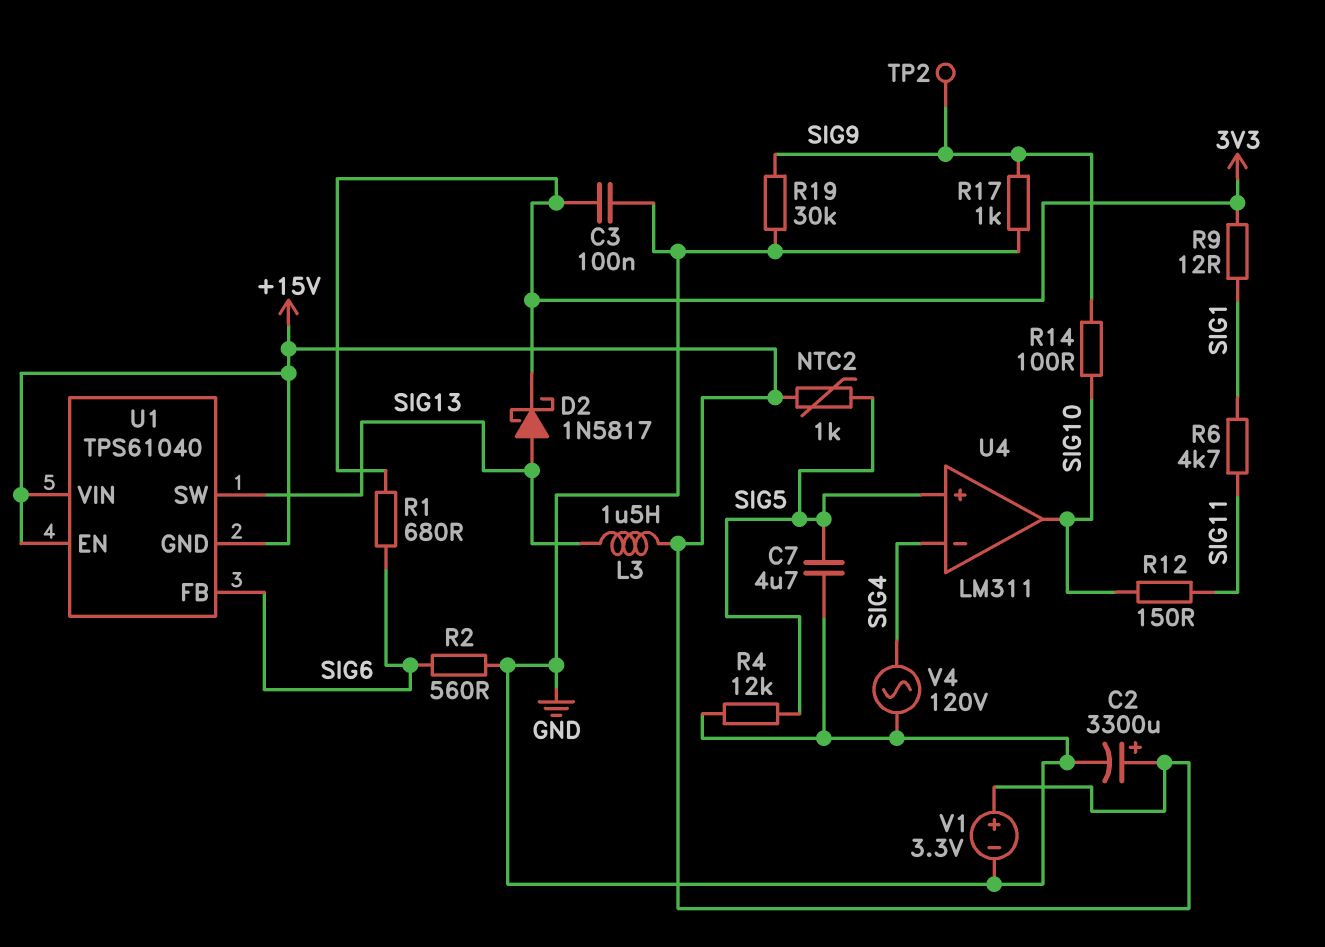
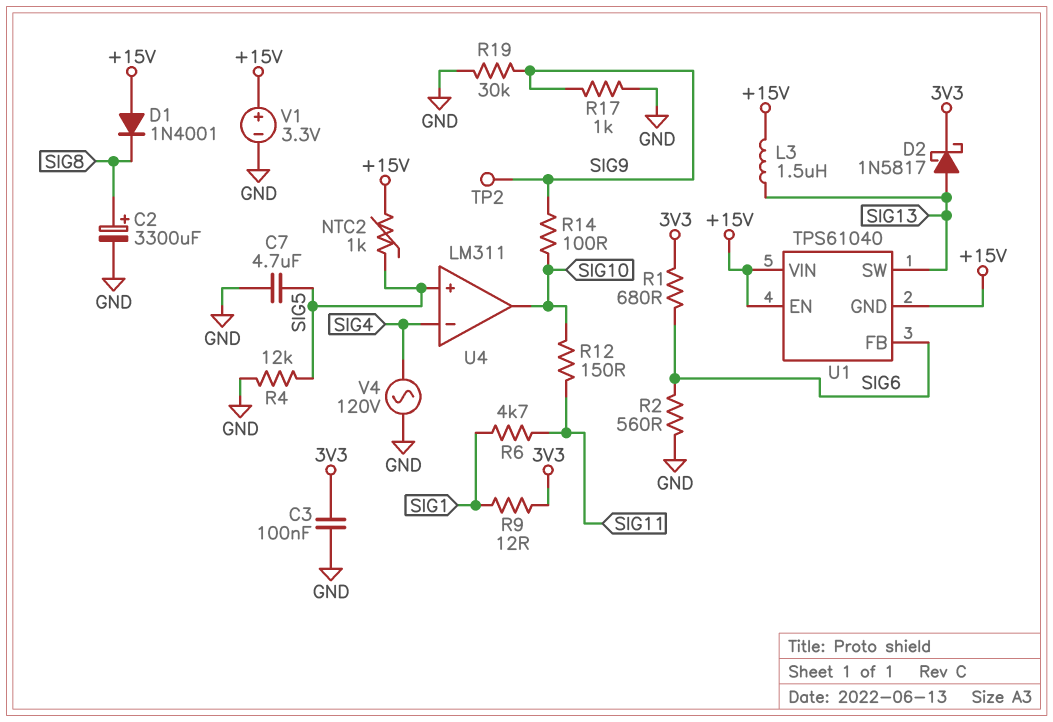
C2: 3300uF (plus +15V, minus GND) -> 3300uF (plus SIG8, minus GND)
D1: none -> diode 1N4001 (A +15V, K SIG8)

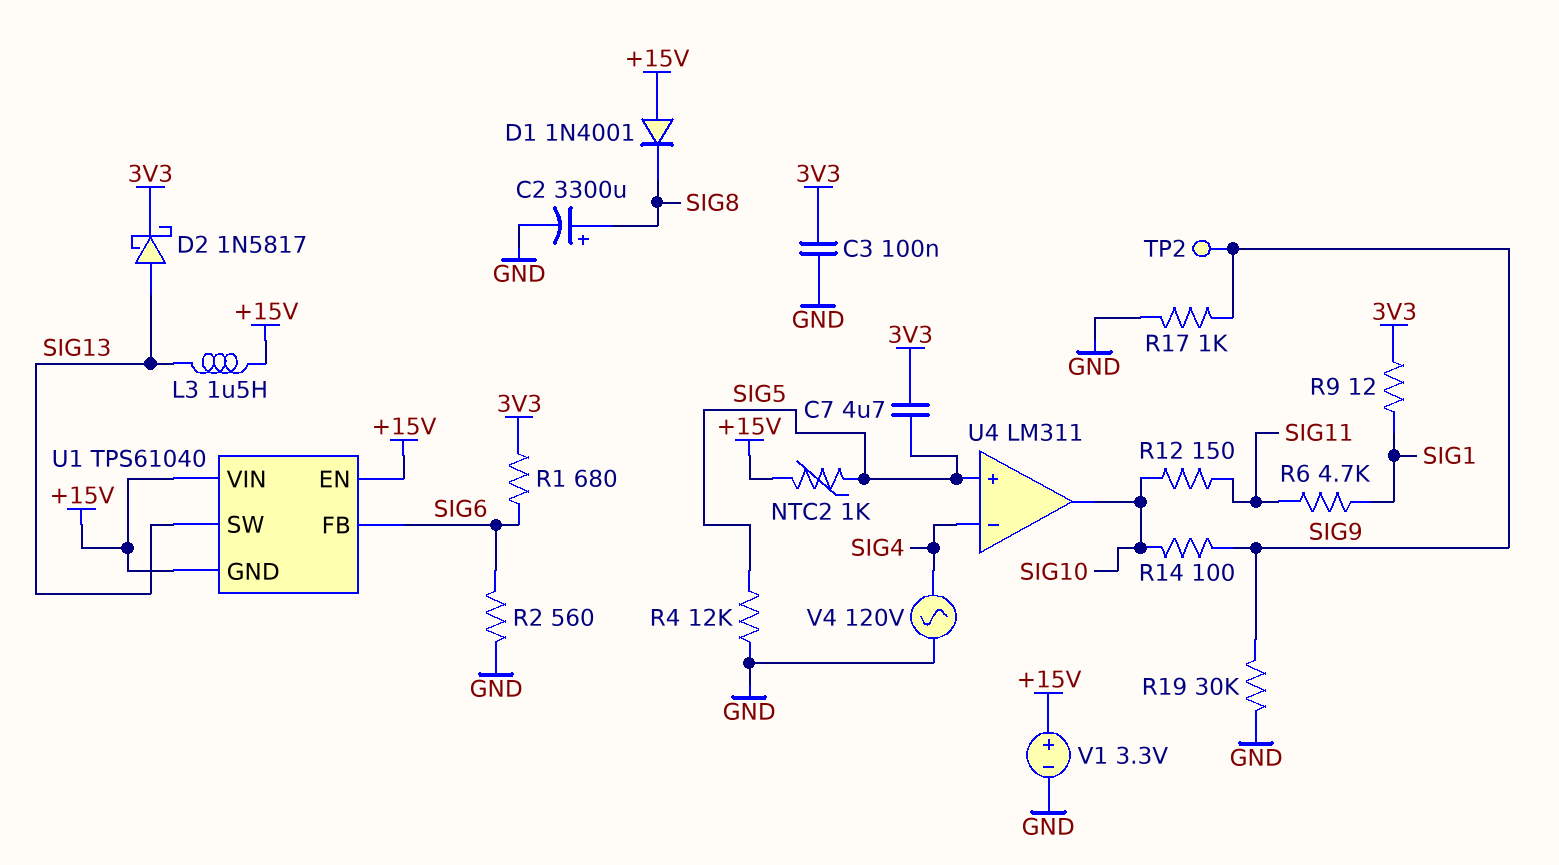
C7: 4.7uF (GND, SIG5) -> 4.7uF (3V3, SIG5)

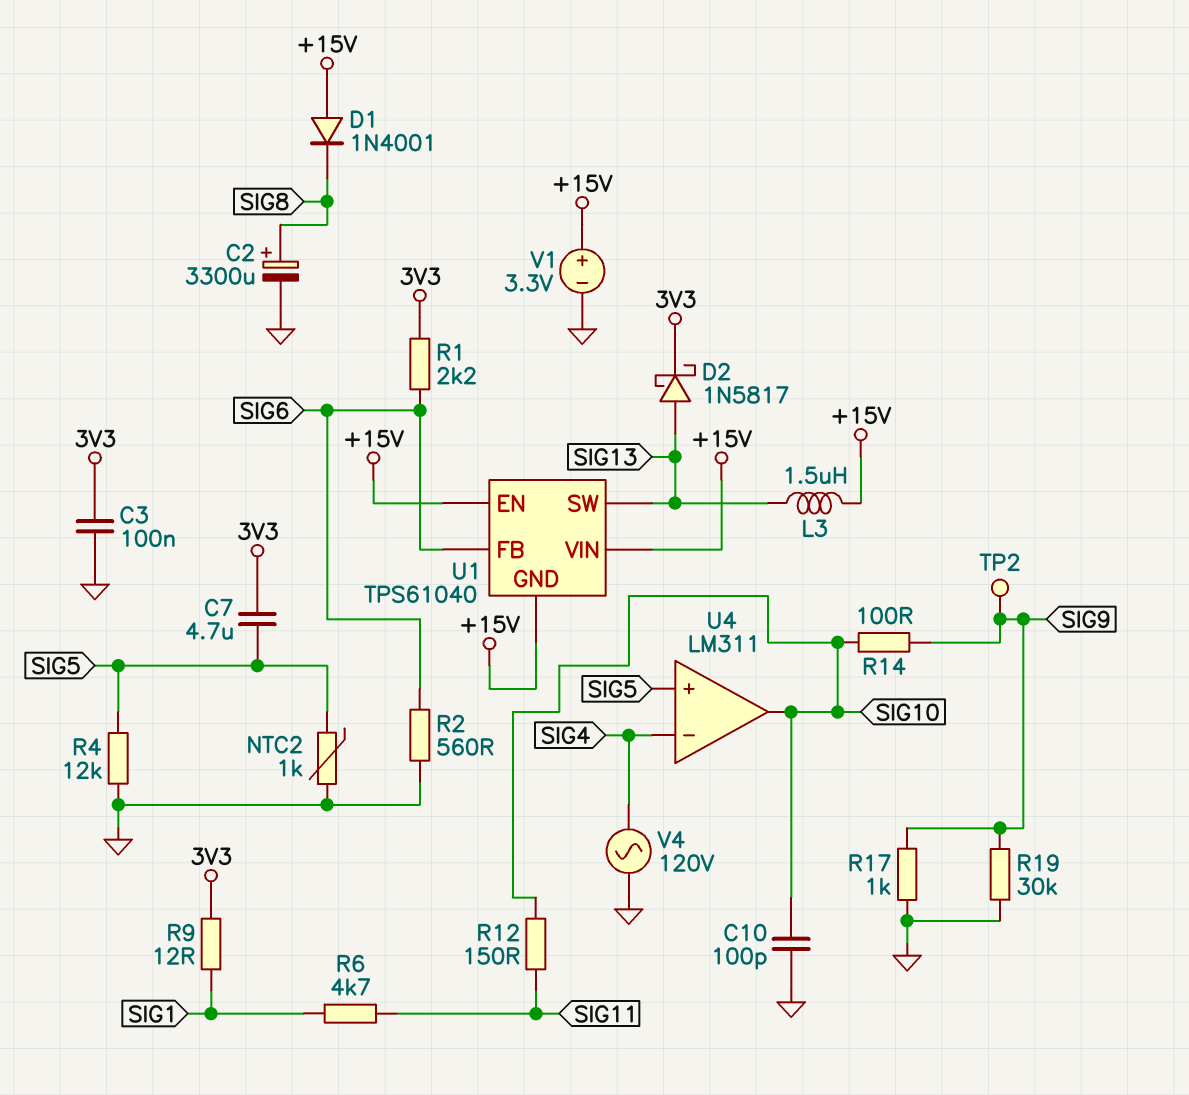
C10: none -> 100pF (GND, SIG10)
NTC2: 1k (+15V, SIG5) -> 1k (GND, SIG5)
R1: 680 (3V3, SIG6) -> 2.2k (3V3, SIG6)

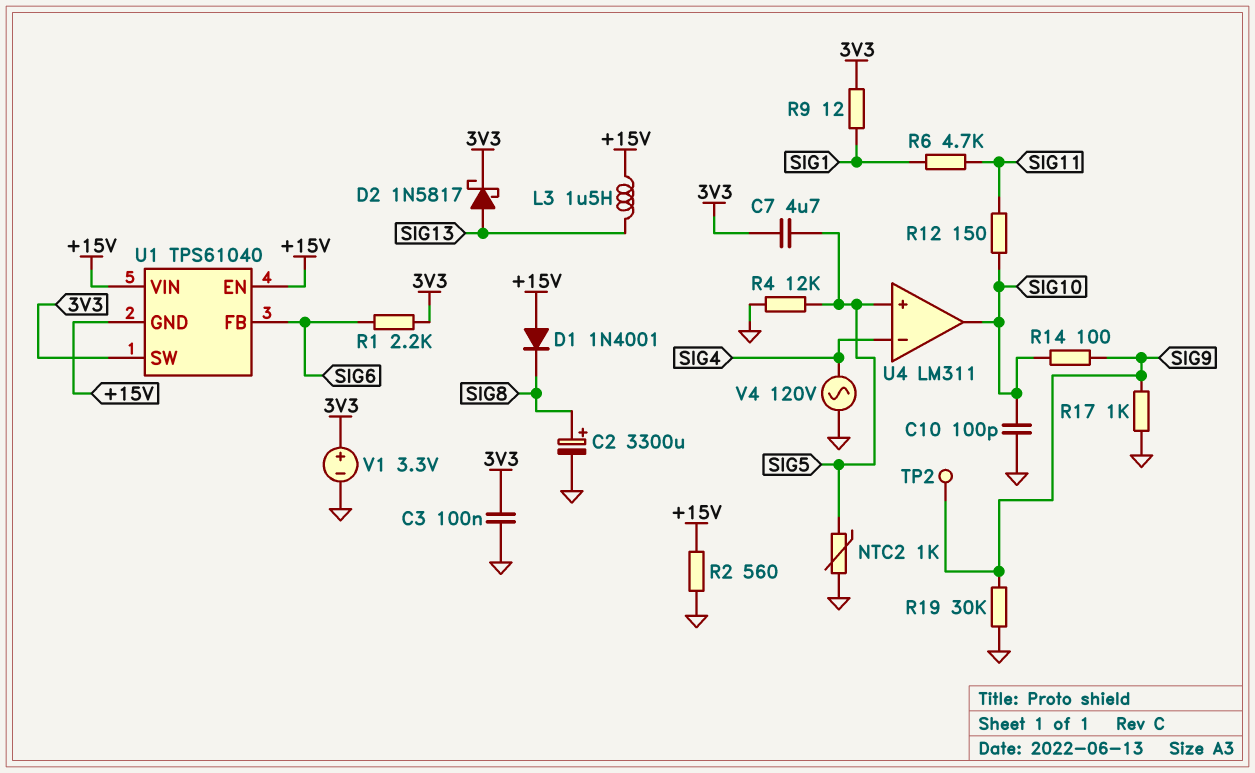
R2: 560 (GND, SIG6) -> 560 (+15V, GND)
U1 pin SW: SIG13 -> 3V3
V1: 3.3V (plus +15V, minus GND) -> 3.3V (plus 3V3, minus GND)

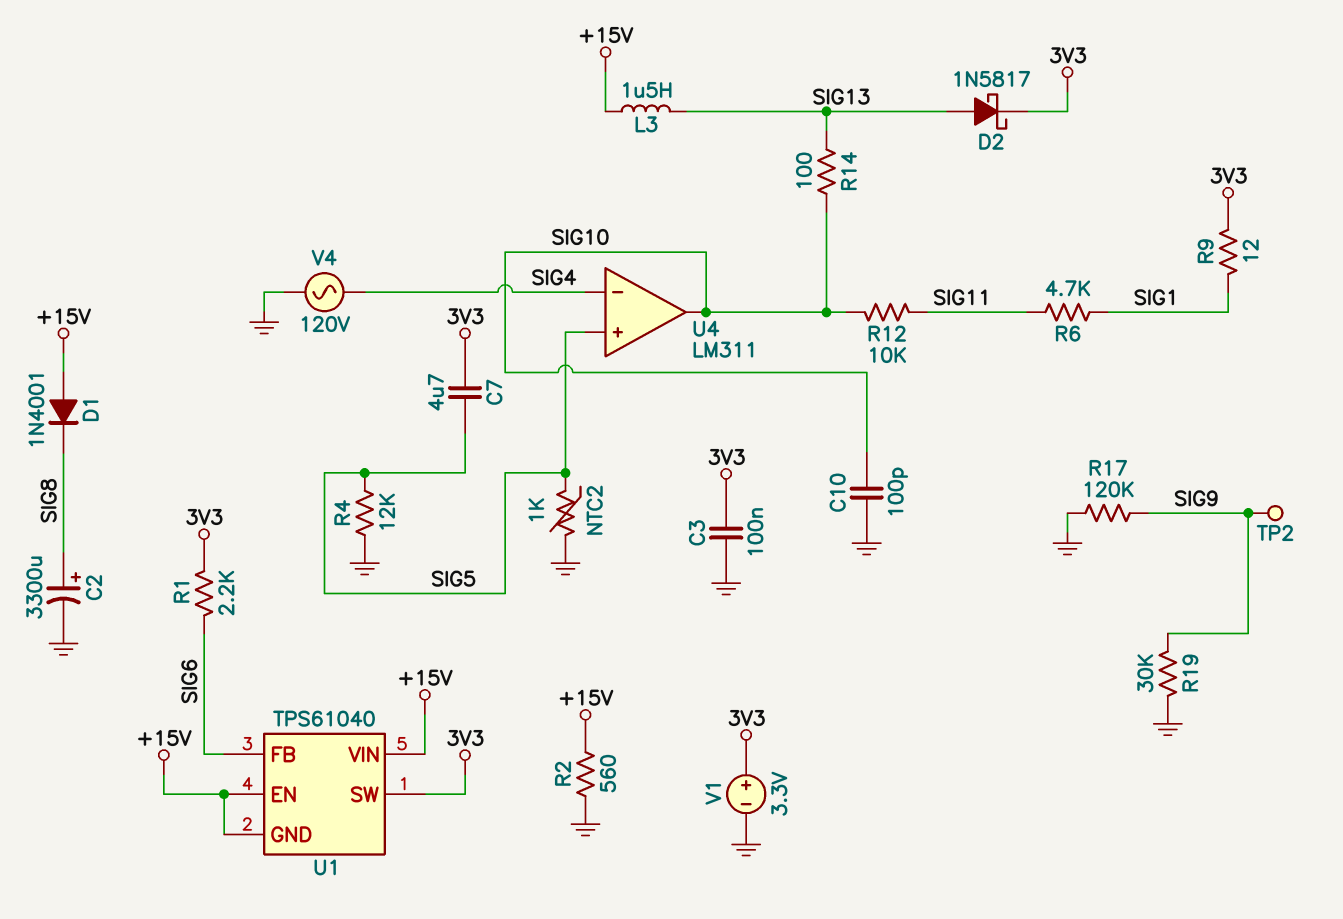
R12: 150 (SIG10, SIG11) -> 10k (SIG10, SIG11)
R14: 100 (SIG9, SIG10) -> 100 (SIG10, SIG13)
R17: 1k (GND, SIG9) -> 120k (GND, SIG9)

